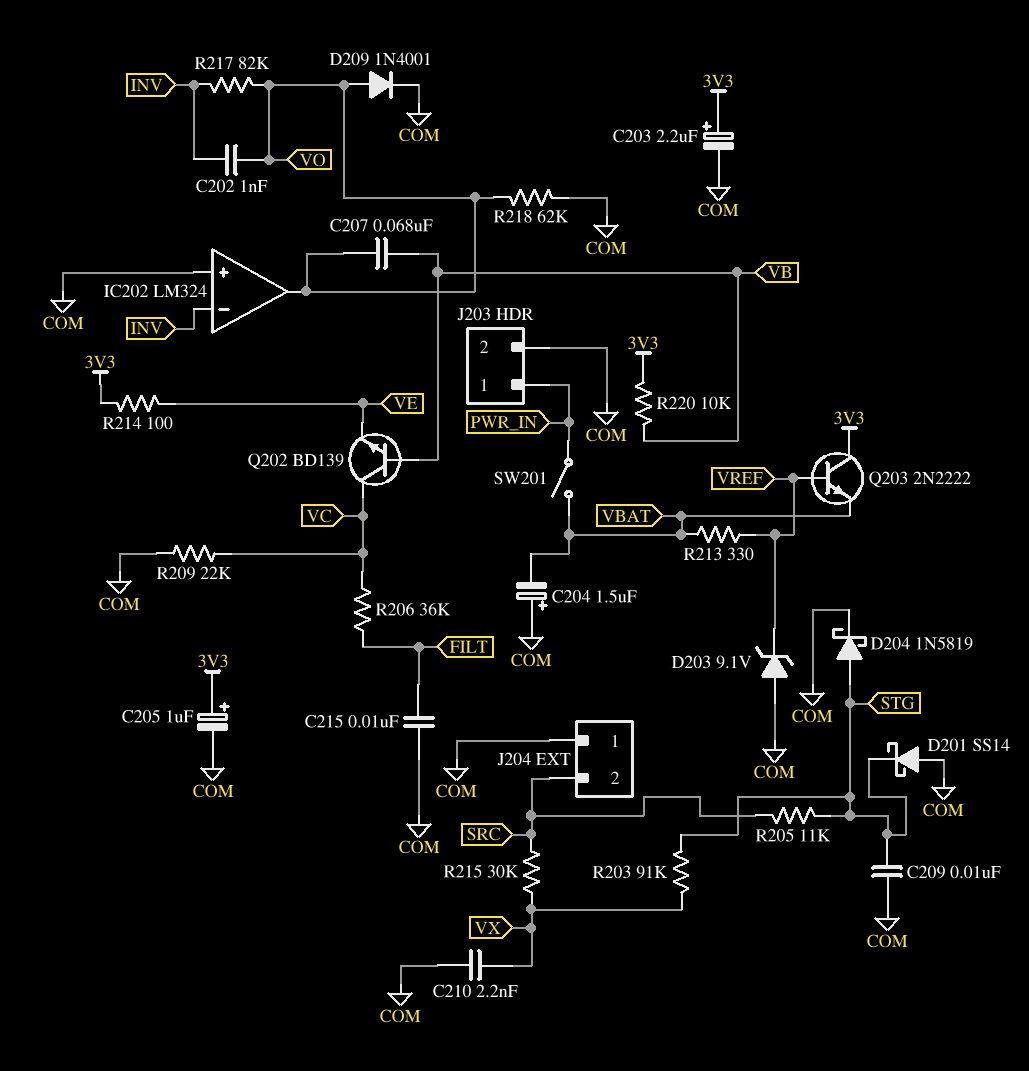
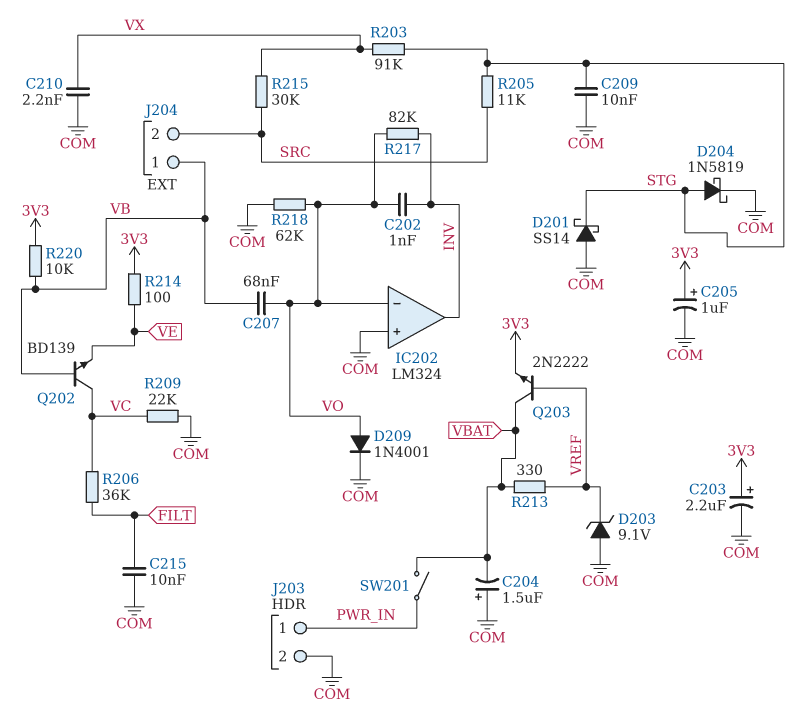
IC202 pin in-: INV -> VO
IC202 pin out: VO -> INV
J204 pin 1: COM -> VB
Q203: NPN 2N2222 (B VREF, C 3V3, E VBAT) -> NPN 2N2222 (B VREF, C VBAT, E 3V3)

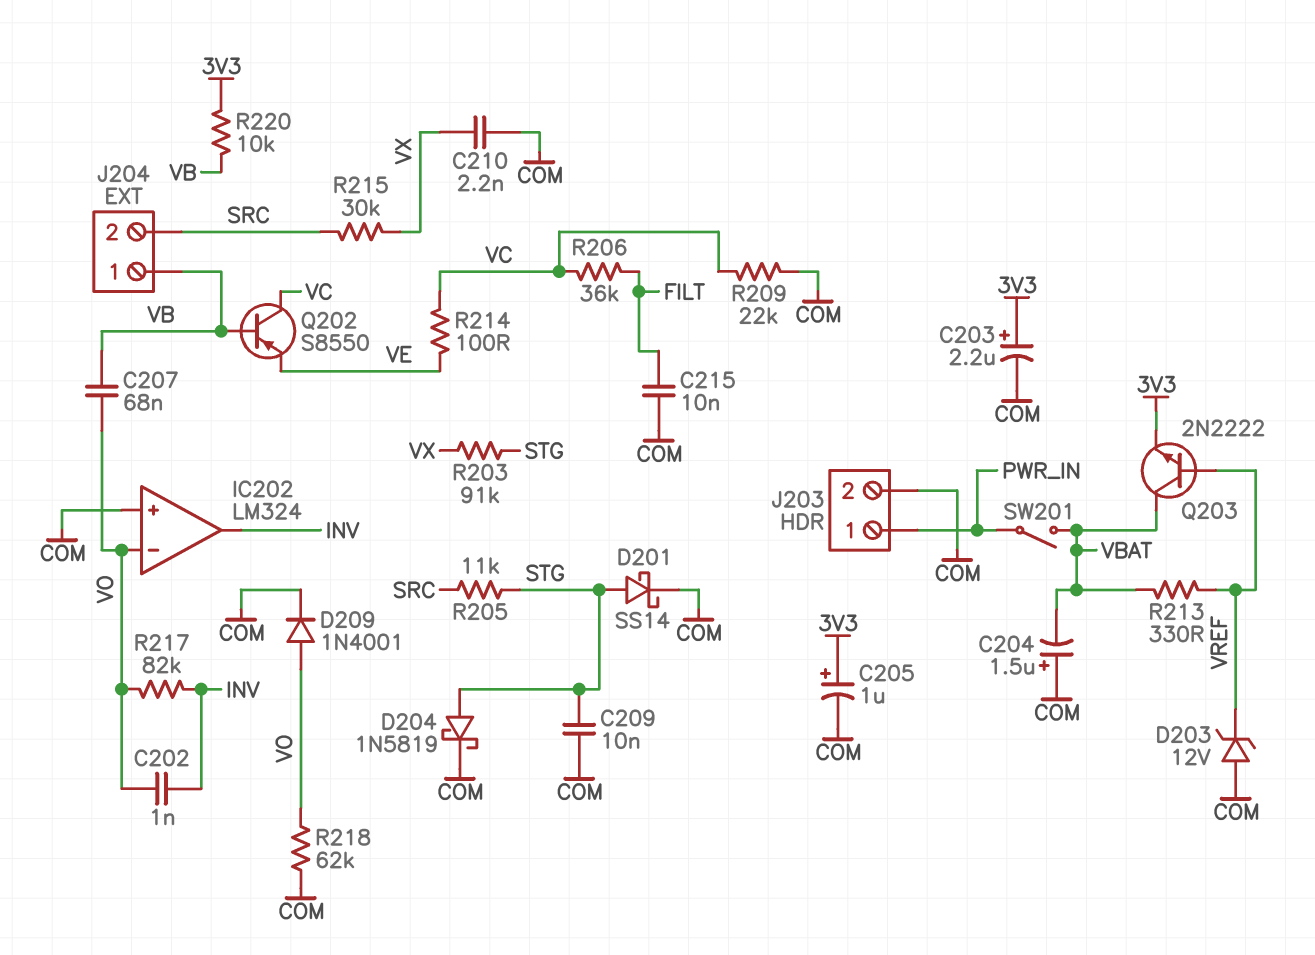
D201: schottky SS14 (A COM, K STG) -> schottky SS14 (A STG, K COM)
D203: zener 9.1V (A COM, K VREF) -> zener 12V (A COM, K VREF)
Q202: NPN BD139 (B VB, C VC, E VE) -> PNP S8550 (B VB, C VC, E VE)
R214: 100 (3V3, VE) -> 100 (VC, VE)

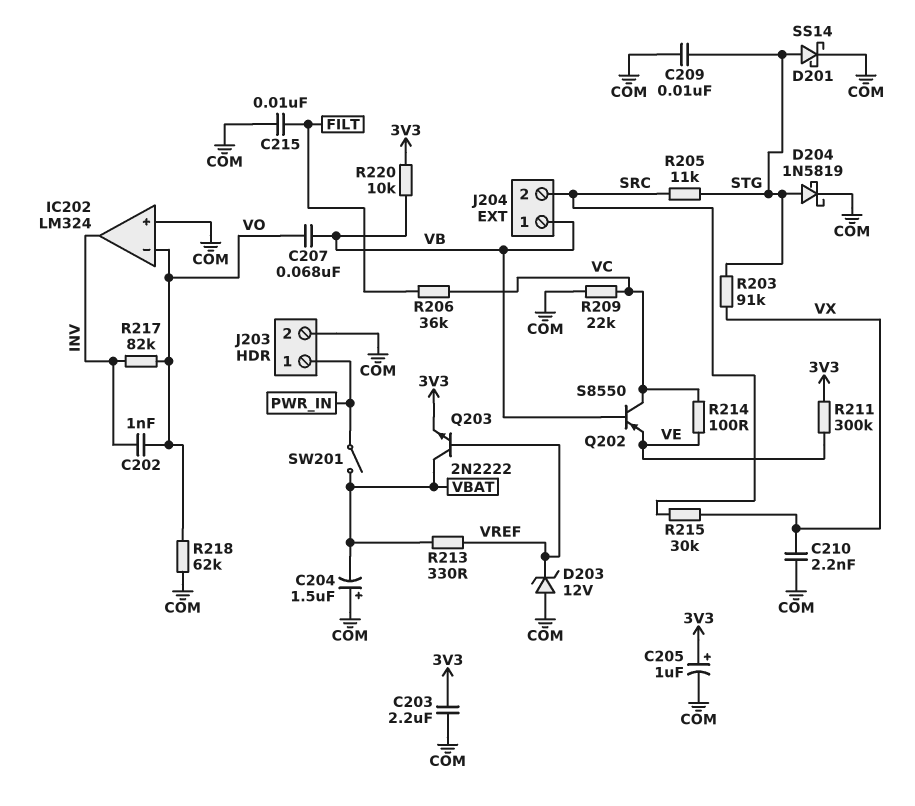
C203: 2.2uF (plus 3V3, minus COM) -> 2.2uF (3V3, COM)
D209: diode 1N4001 (A VO, K COM) -> none
R211: none -> 300k (3V3, VE)

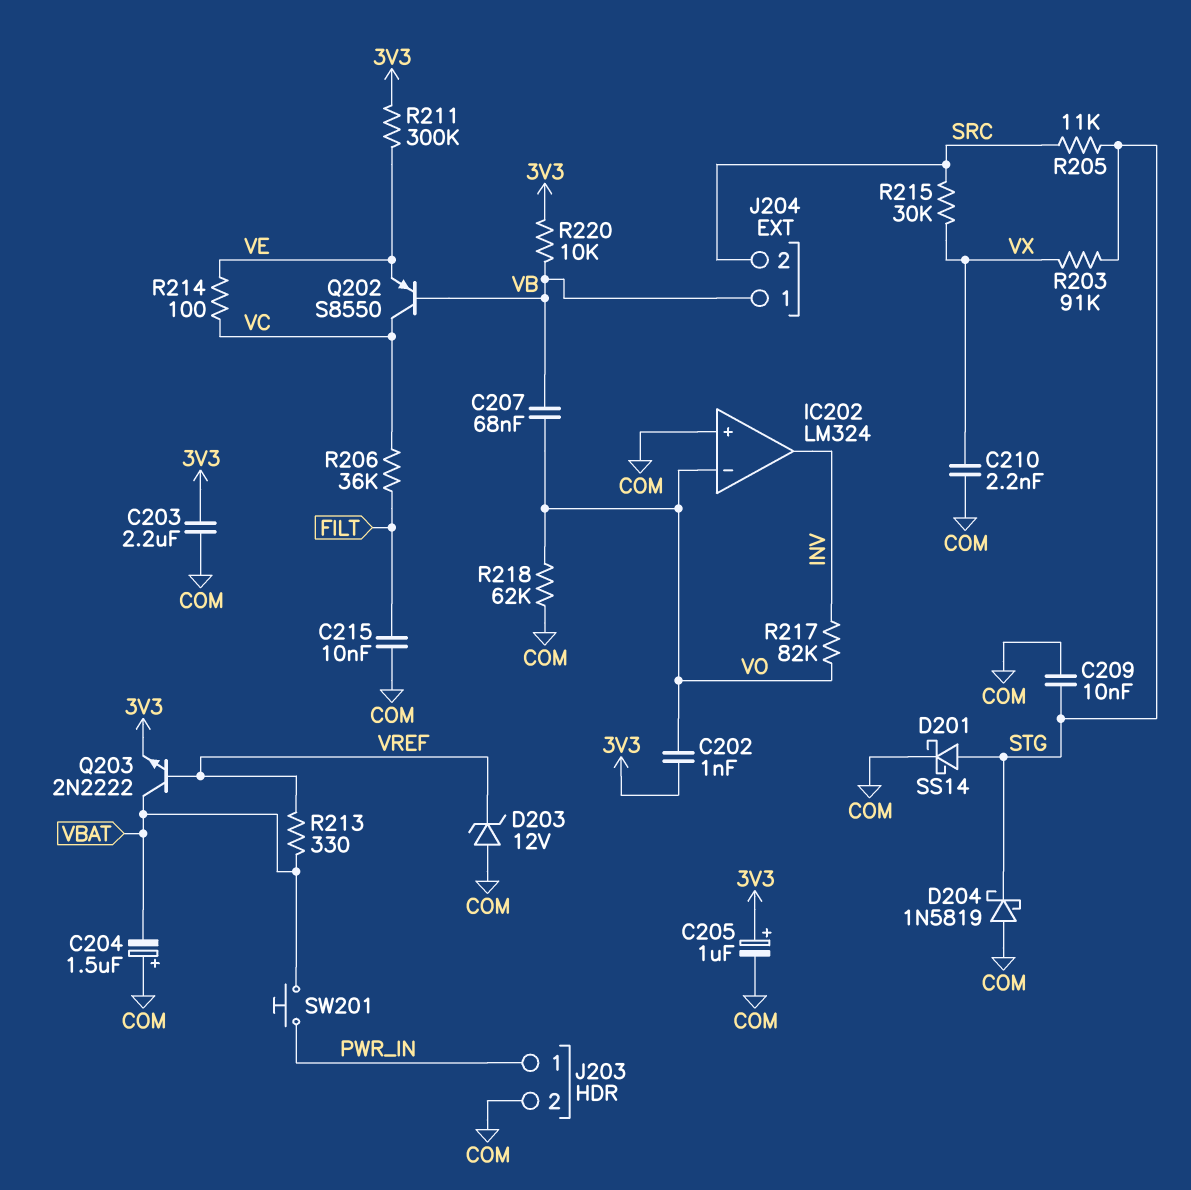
C202: 1nF (INV, VO) -> 1nF (3V3, VO)
D204: schottky 1N5819 (A STG, K COM) -> schottky 1N5819 (A COM, K STG)
R209: 22k (COM, VC) -> none
SW201: switch (PWR_IN, VBAT) -> button (PWR_IN, VBAT)

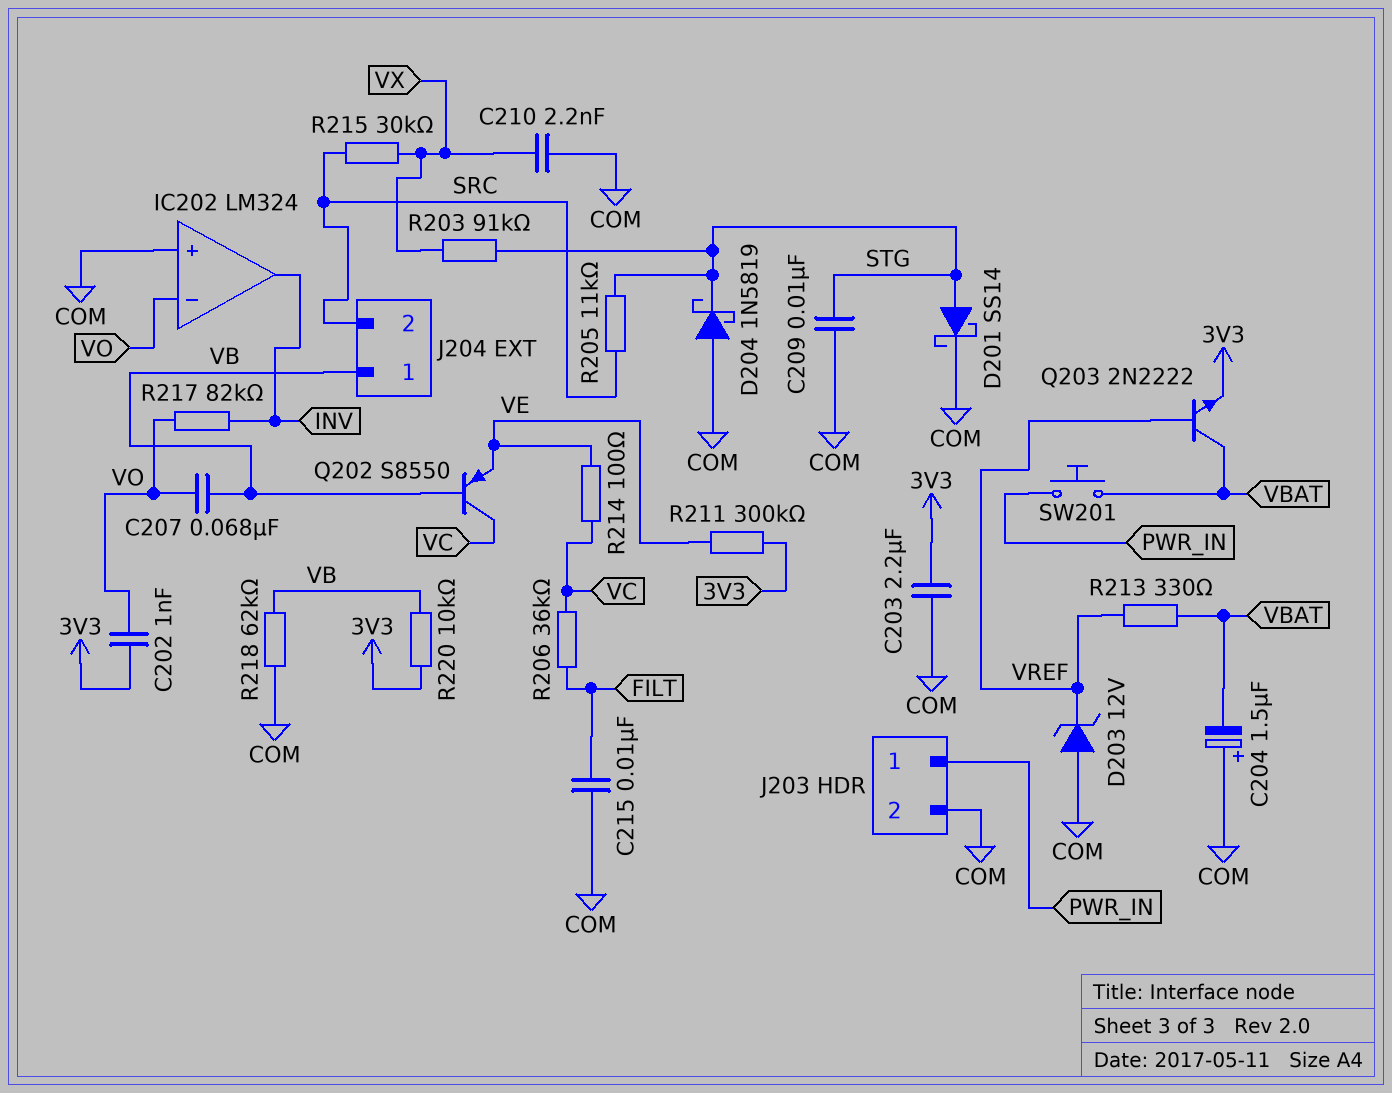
C205: 1uF (plus 3V3, minus COM) -> none
R218: 62k (COM, VO) -> 62k (COM, VB)

